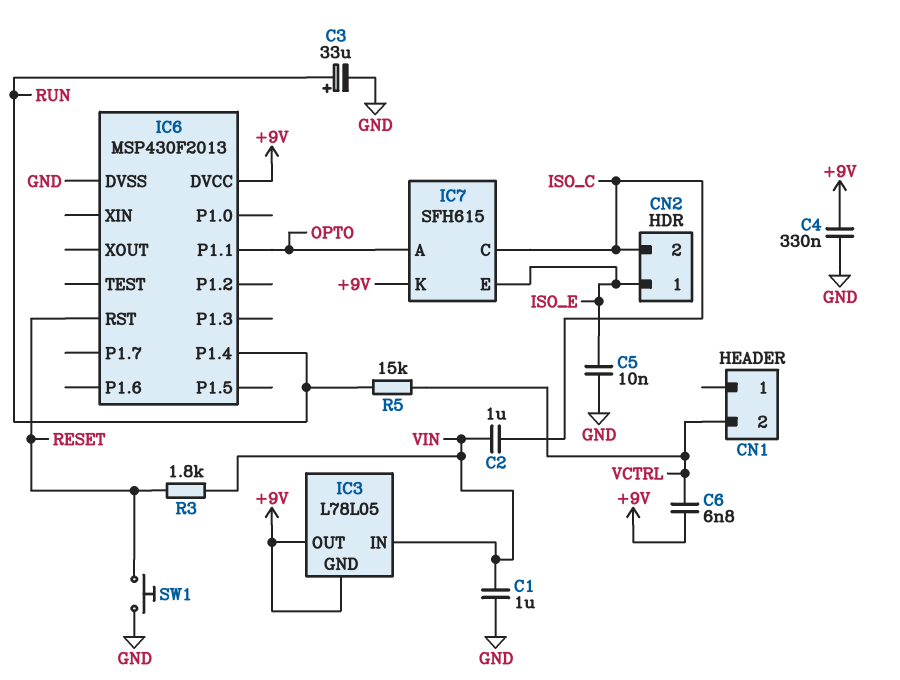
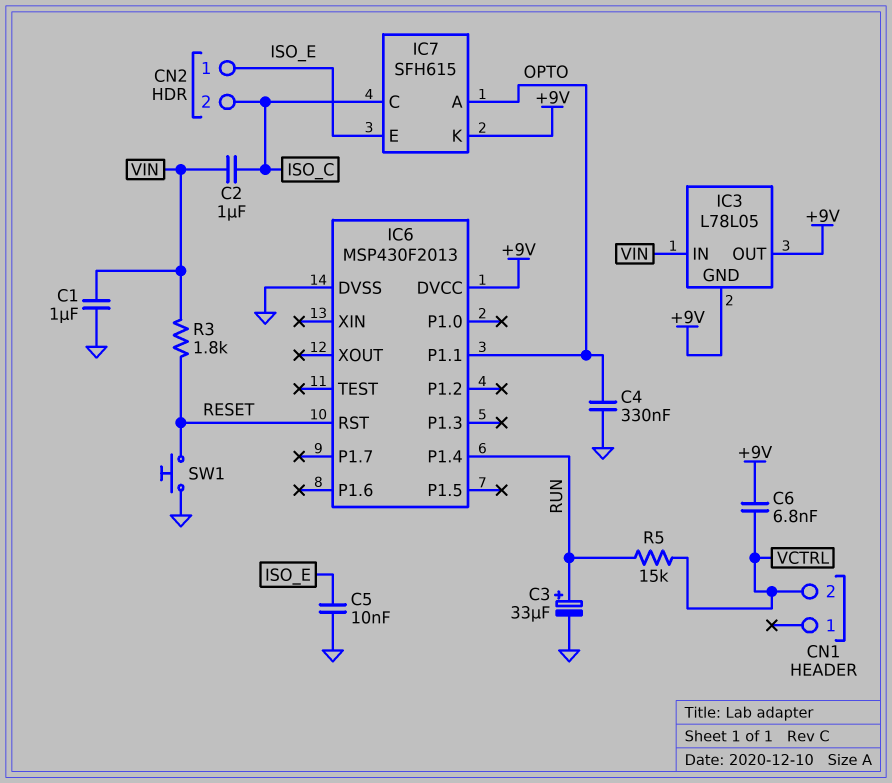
C4: 330nF (+9V, GND) -> 330nF (GND, OPTO)

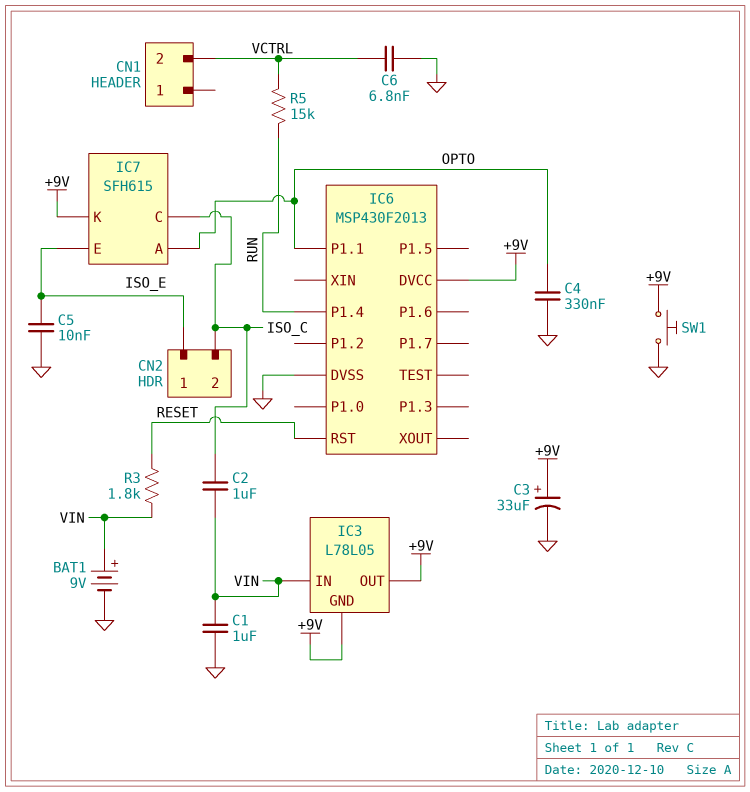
BAT1: none -> 9V (plus VIN, minus GND)
C3: 33uF (plus RUN, minus GND) -> 33uF (plus +9V, minus GND)
C6: 6.8nF (+9V, VCTRL) -> 6.8nF (GND, VCTRL)
SW1: button (GND, RESET) -> button (+9V, GND)

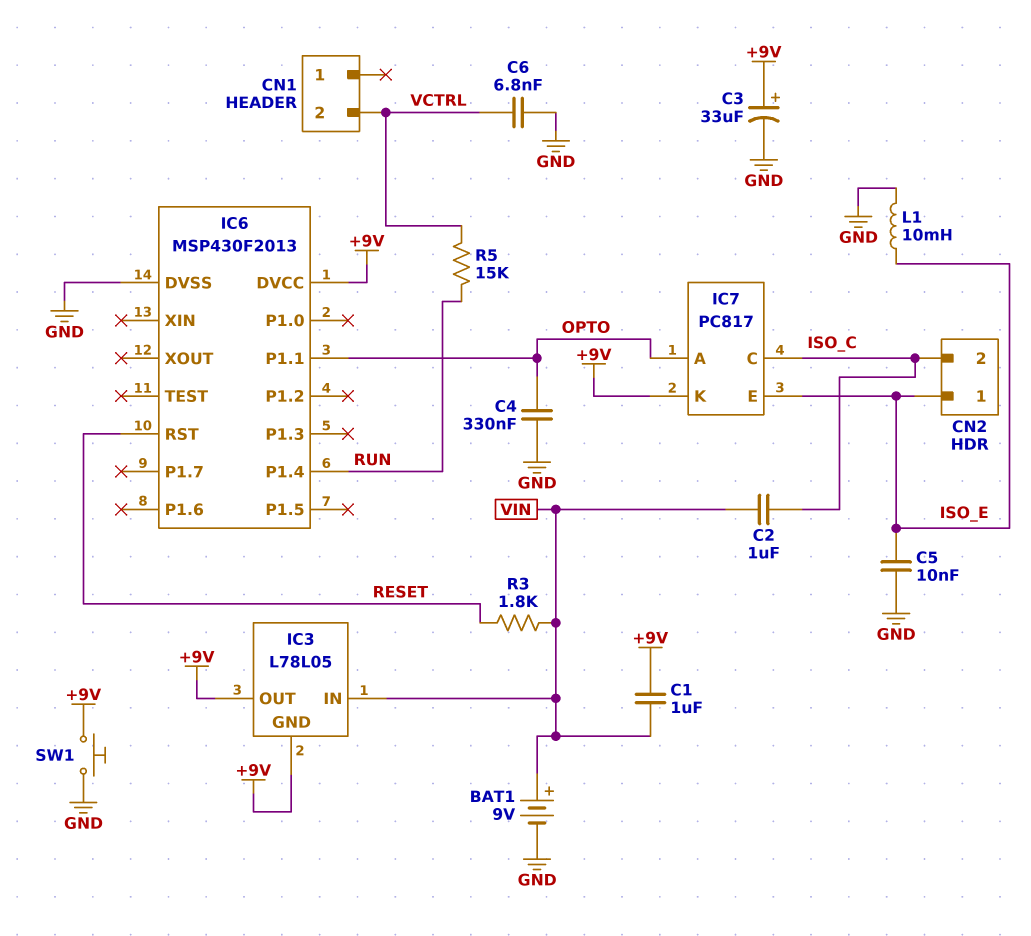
C1: 1uF (GND, VIN) -> 1uF (+9V, VIN)
IC7: SFH615 -> PC817
L1: none -> 10mH (GND, ISO_E)

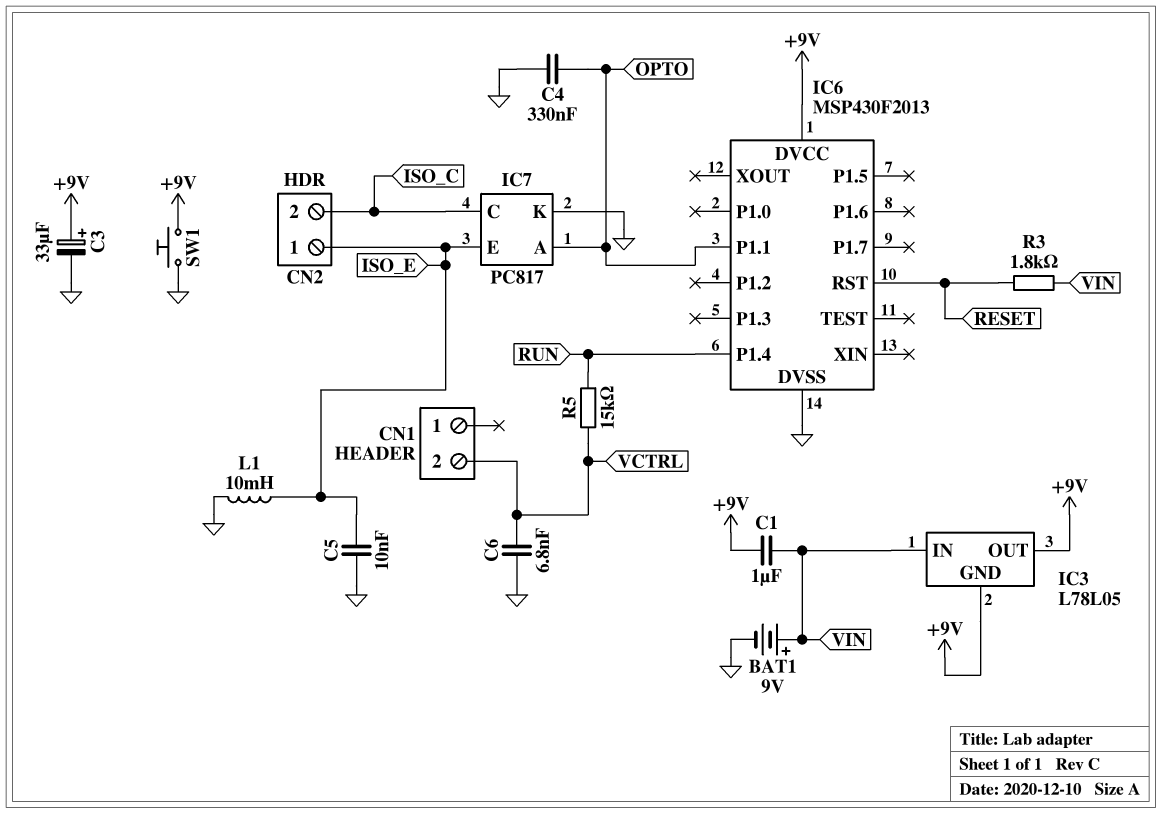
C2: 1uF (ISO_C, VIN) -> none
IC7 pin K: +9V -> GND

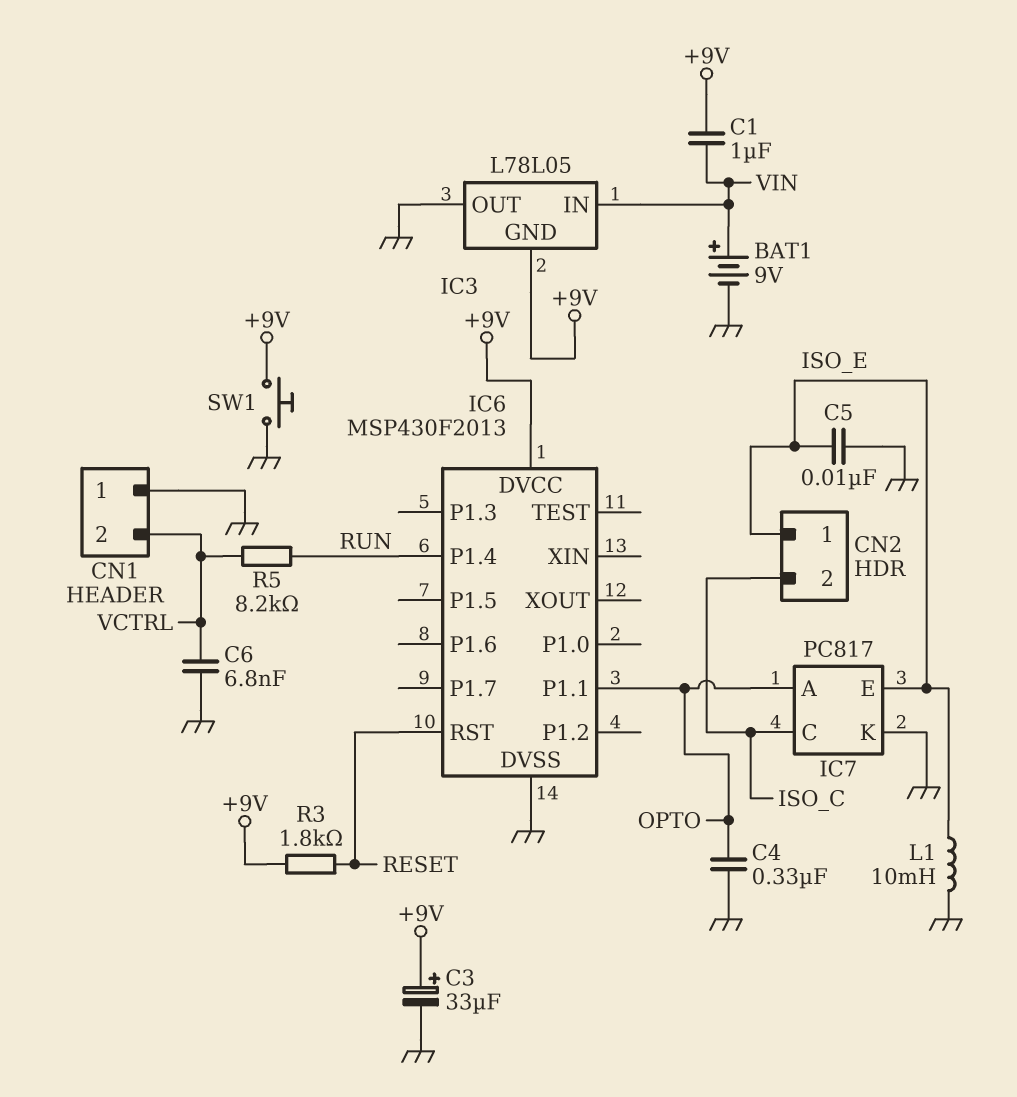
CN1 pin 1: none -> GND
IC3 pin OUT: +9V -> GND
R3: 1.8k (RESET, VIN) -> 1.8k (+9V, RESET)
R5: 15k (RUN, VCTRL) -> 8.2k (RUN, VCTRL)

